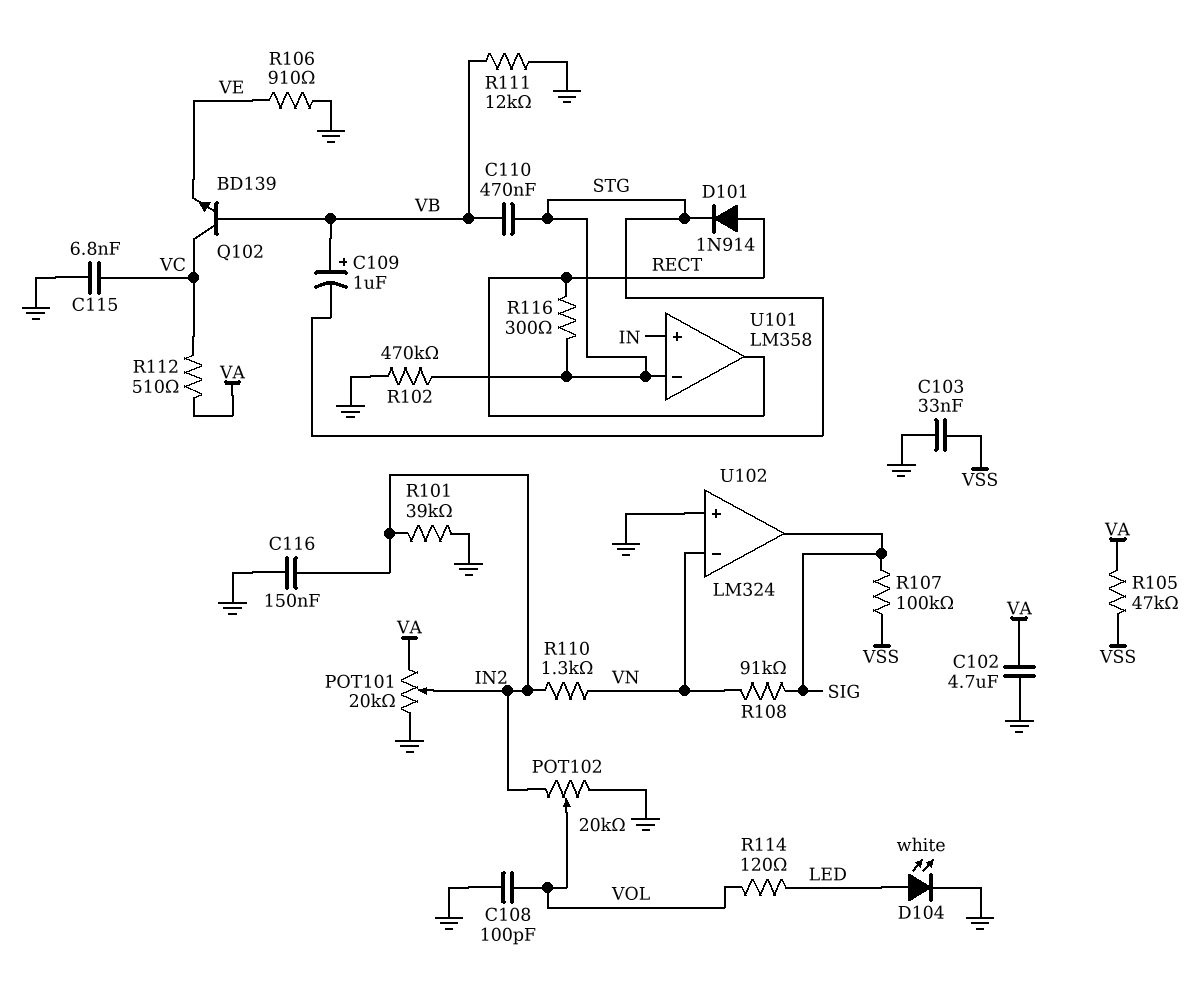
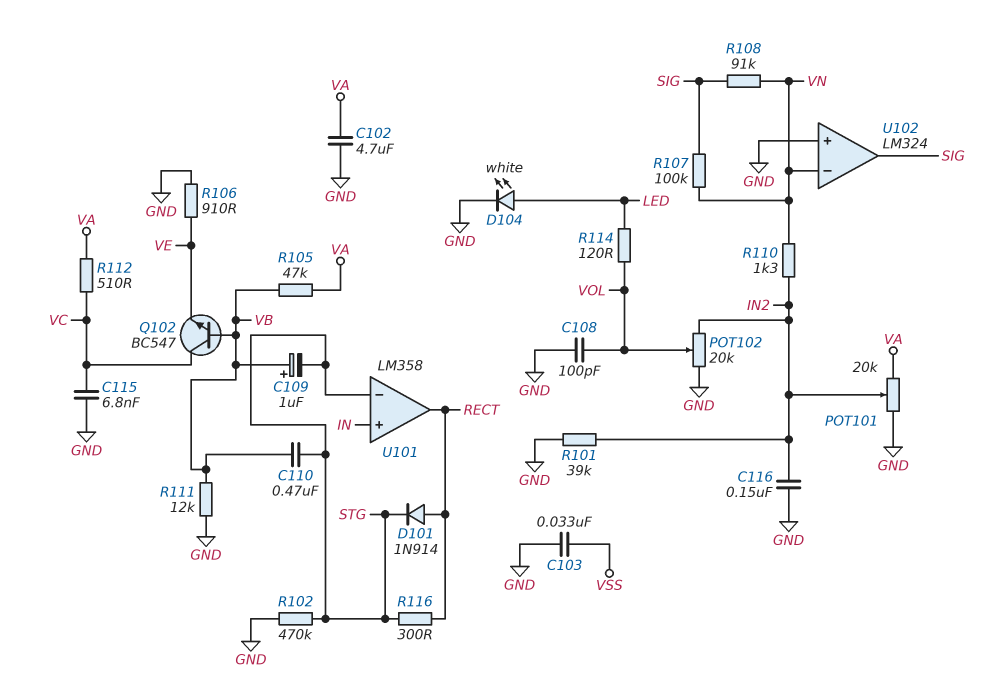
Q102: NPN BD139 (B VB, C VC, E VE) -> NPN BC547 (B VB, C VC, E VE)
R105: 47k (VA, VSS) -> 47k (VA, VB)
R107: 100k (SIG, VSS) -> 100k (SIG, VN)

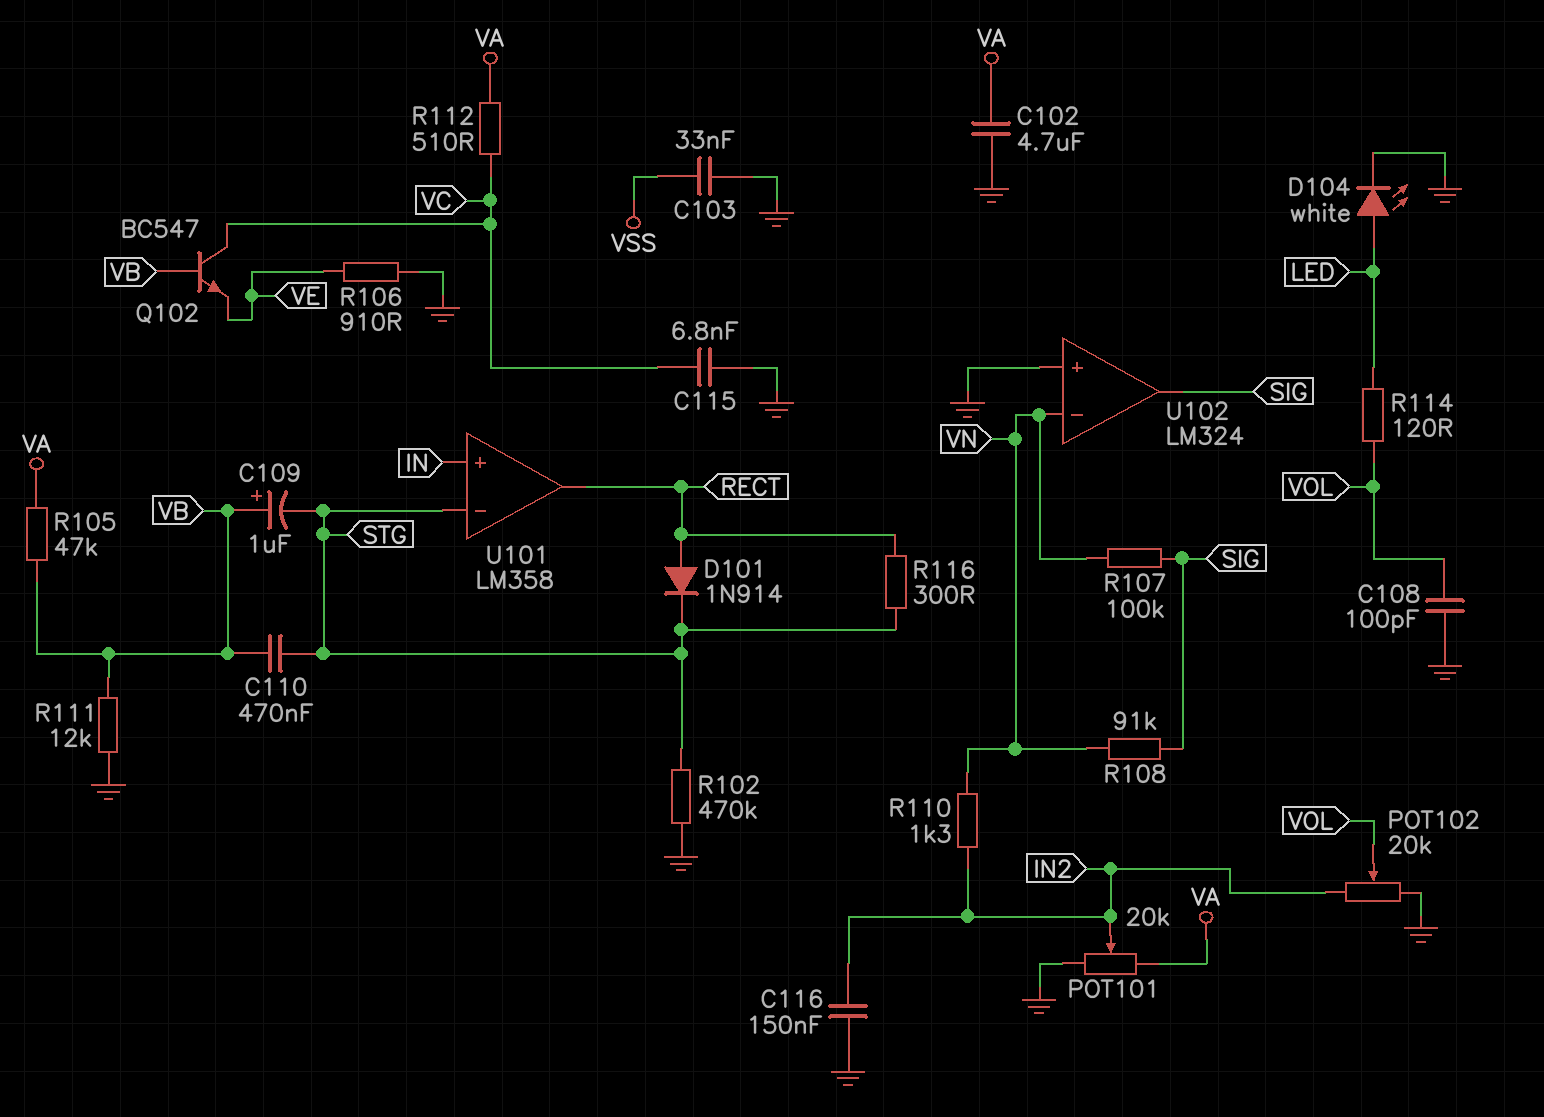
R101: 39k (GND, IN2) -> none

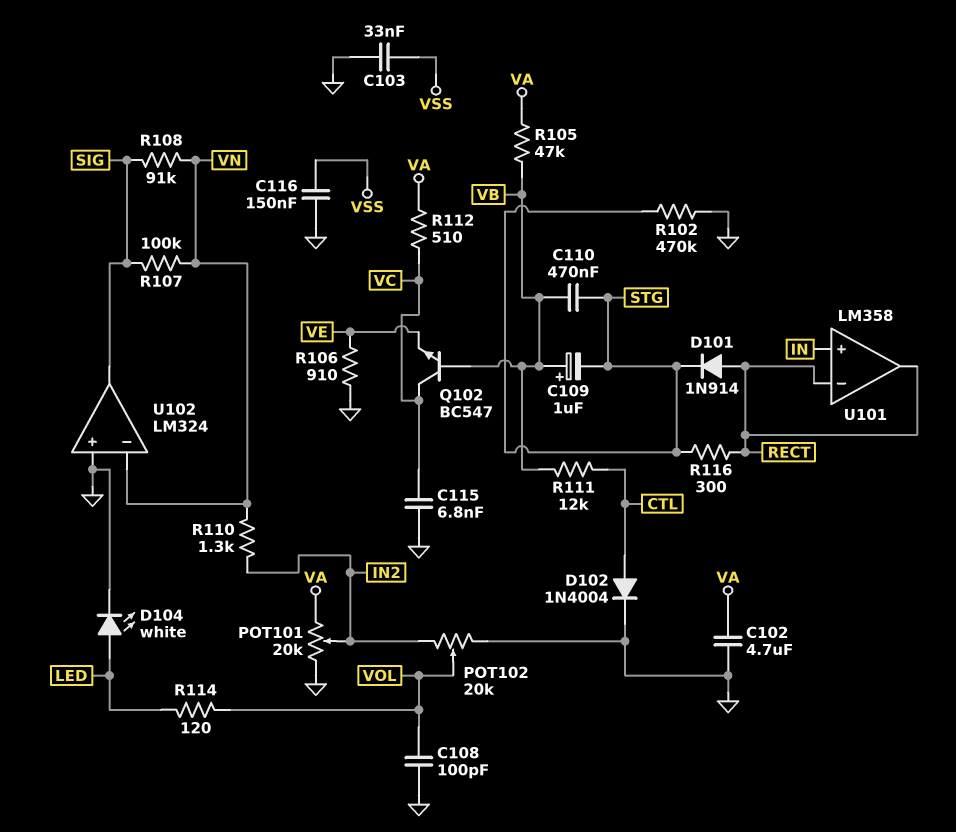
C116: 150nF (GND, IN2) -> 150nF (GND, VSS)
D102: none -> diode 1N4004 (A CTL, K GND)
R111: 12k (GND, VB) -> 12k (CTL, VB)
U101 pin in-: STG -> RECT

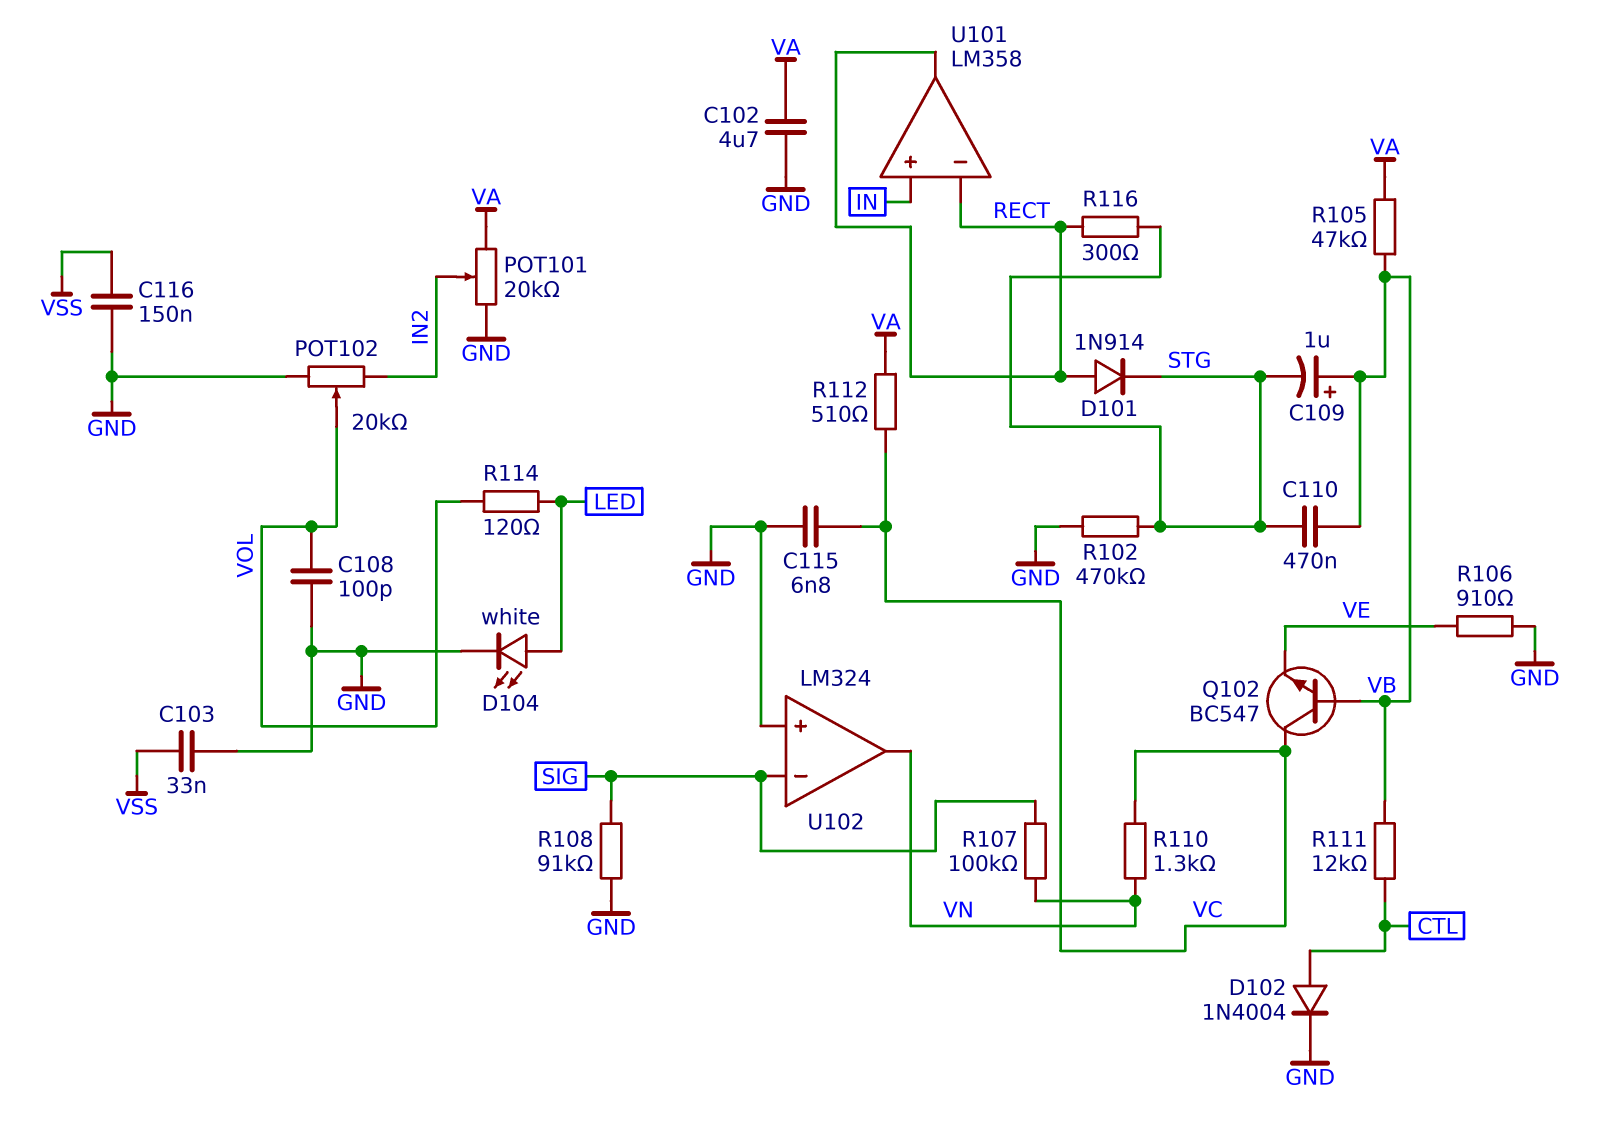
R108: 91k (SIG, VN) -> 91k (GND, SIG)
R110: 1.3k (IN2, VN) -> 1.3k (VC, VN)
U102 pin in-: VN -> SIG
U102 pin out: SIG -> VN

